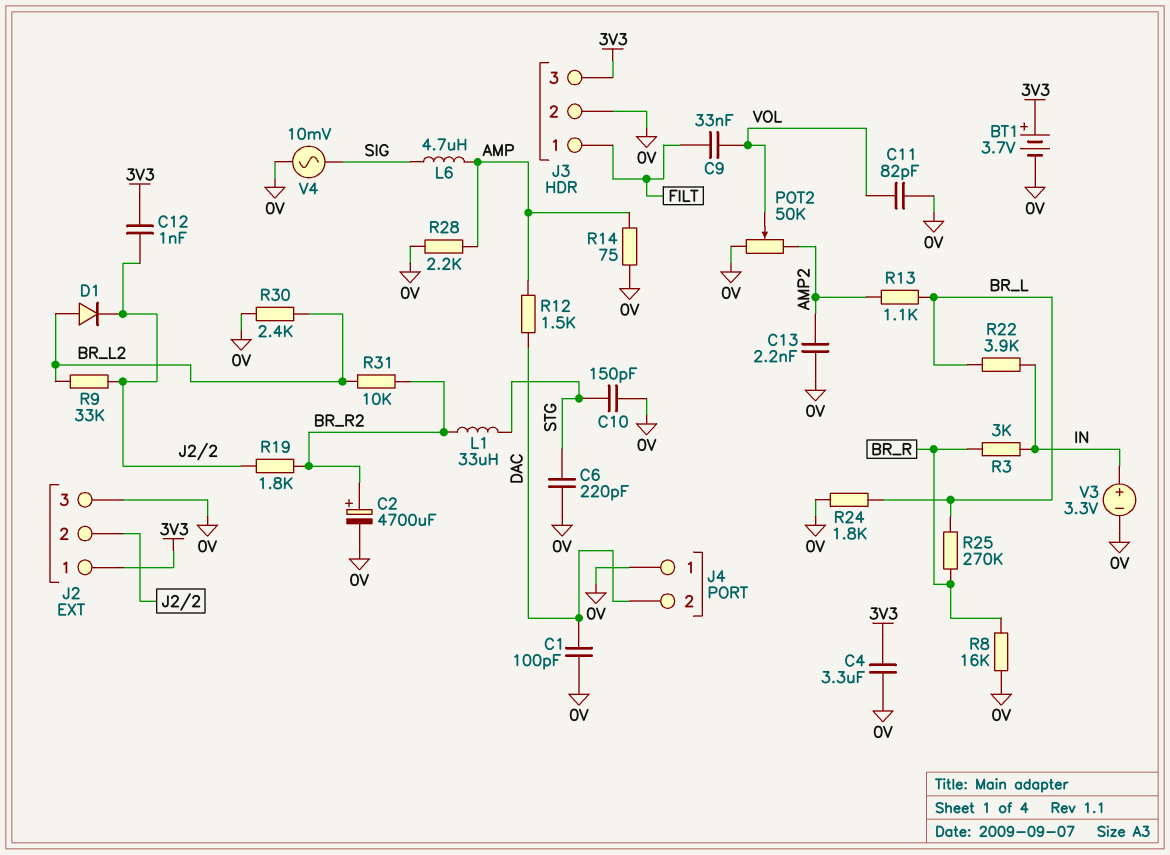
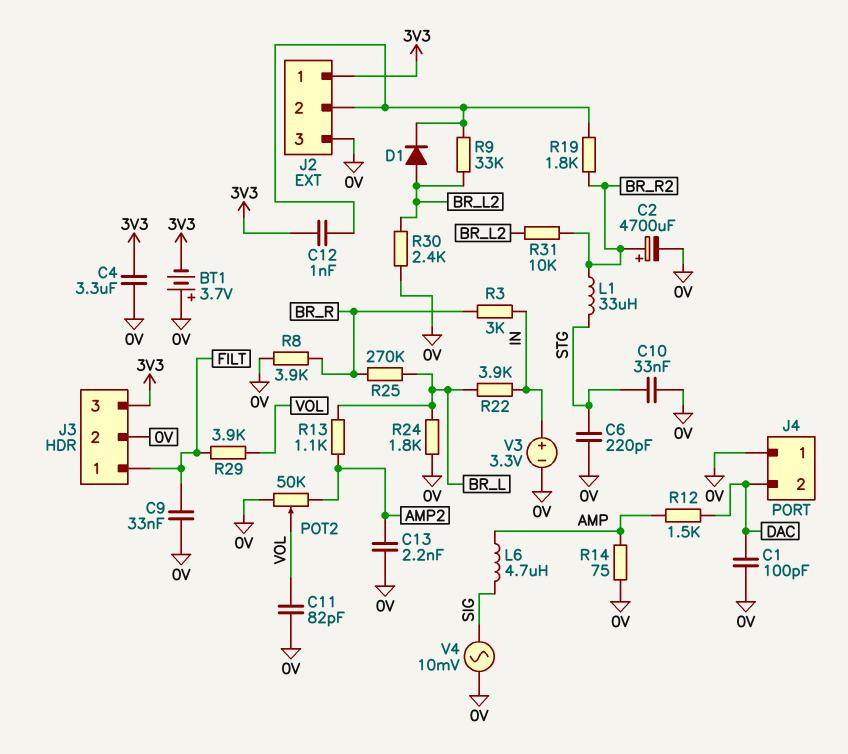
BT1: 3.7V (plus 3V3, minus 0V) -> 3.7V (plus 0V, minus 3V3)
C9: 33nF (FILT, VOL) -> 33nF (0V, FILT)
C10: 150pF (0V, STG) -> 33nF (0V, STG)
R8: 16k (0V, BR_R) -> 3.9k (0V, BR_R)
R28: 2.2k (0V, AMP) -> none
R29: none -> 3.9k (FILT, VOL)

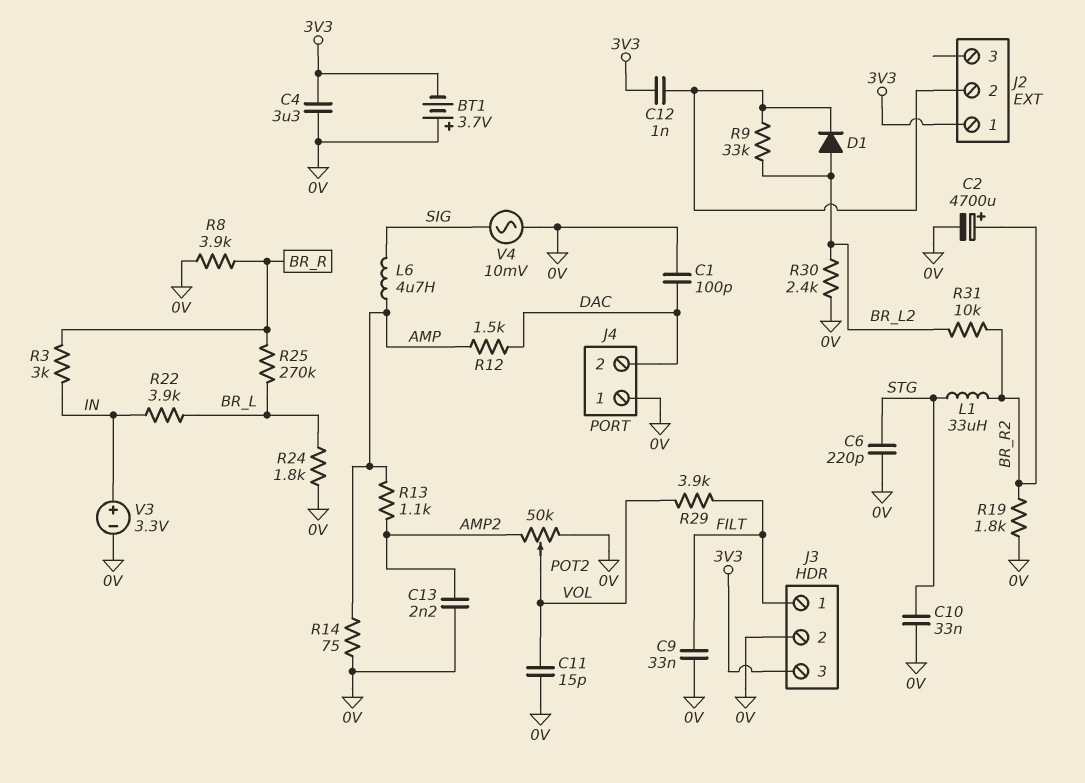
C11: 82pF (0V, VOL) -> 15pF (0V, VOL)
J2 pin 3: 0V -> none
R13: 1.1k (AMP2, BR_L) -> 1.1k (AMP, AMP2)
R19: 1.8k (BR_R2, J2/2) -> 1.8k (0V, BR_R2)

